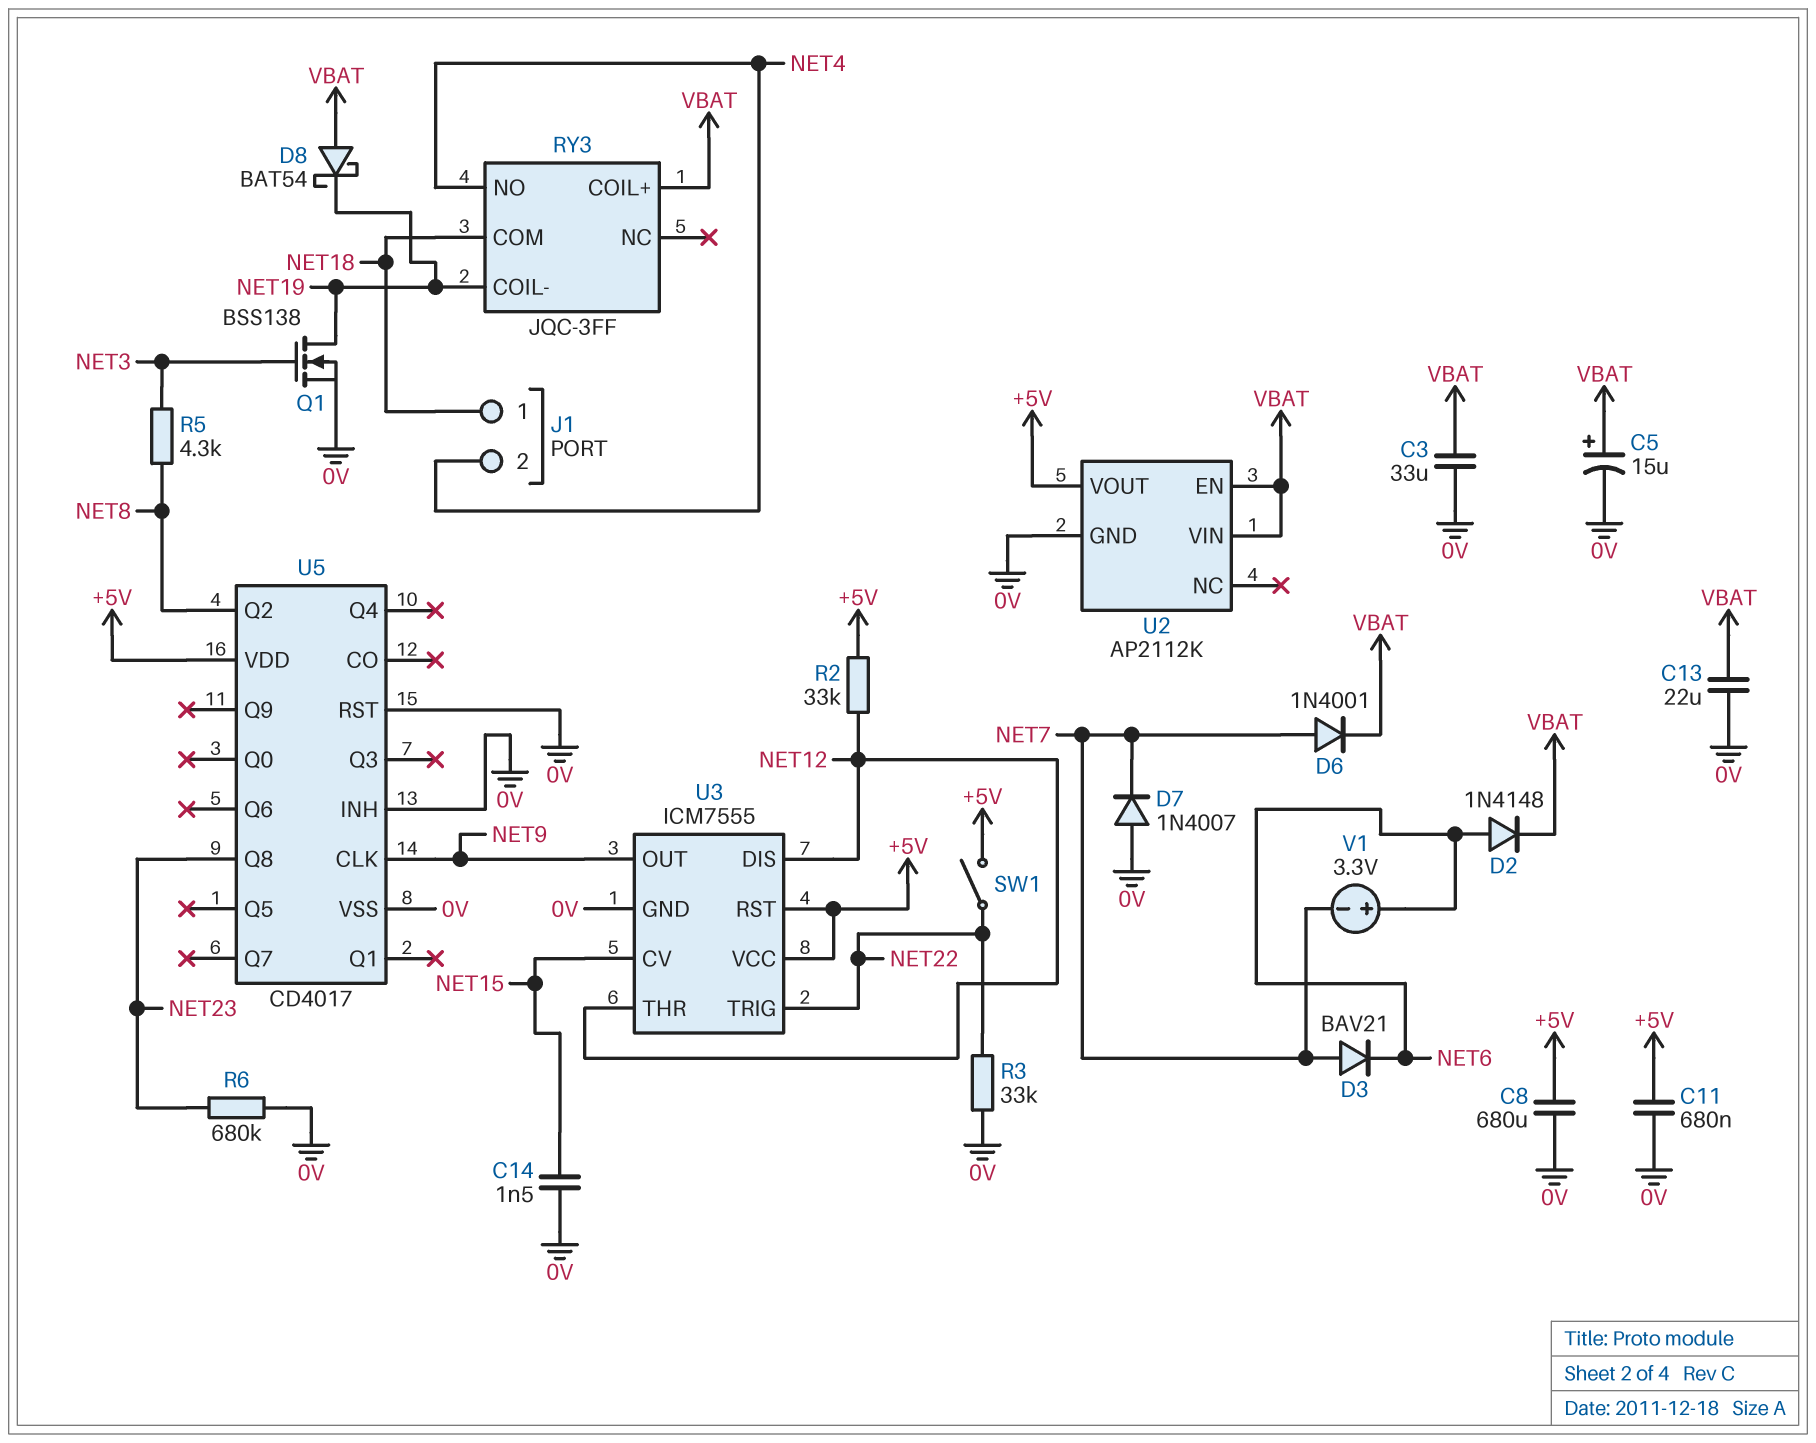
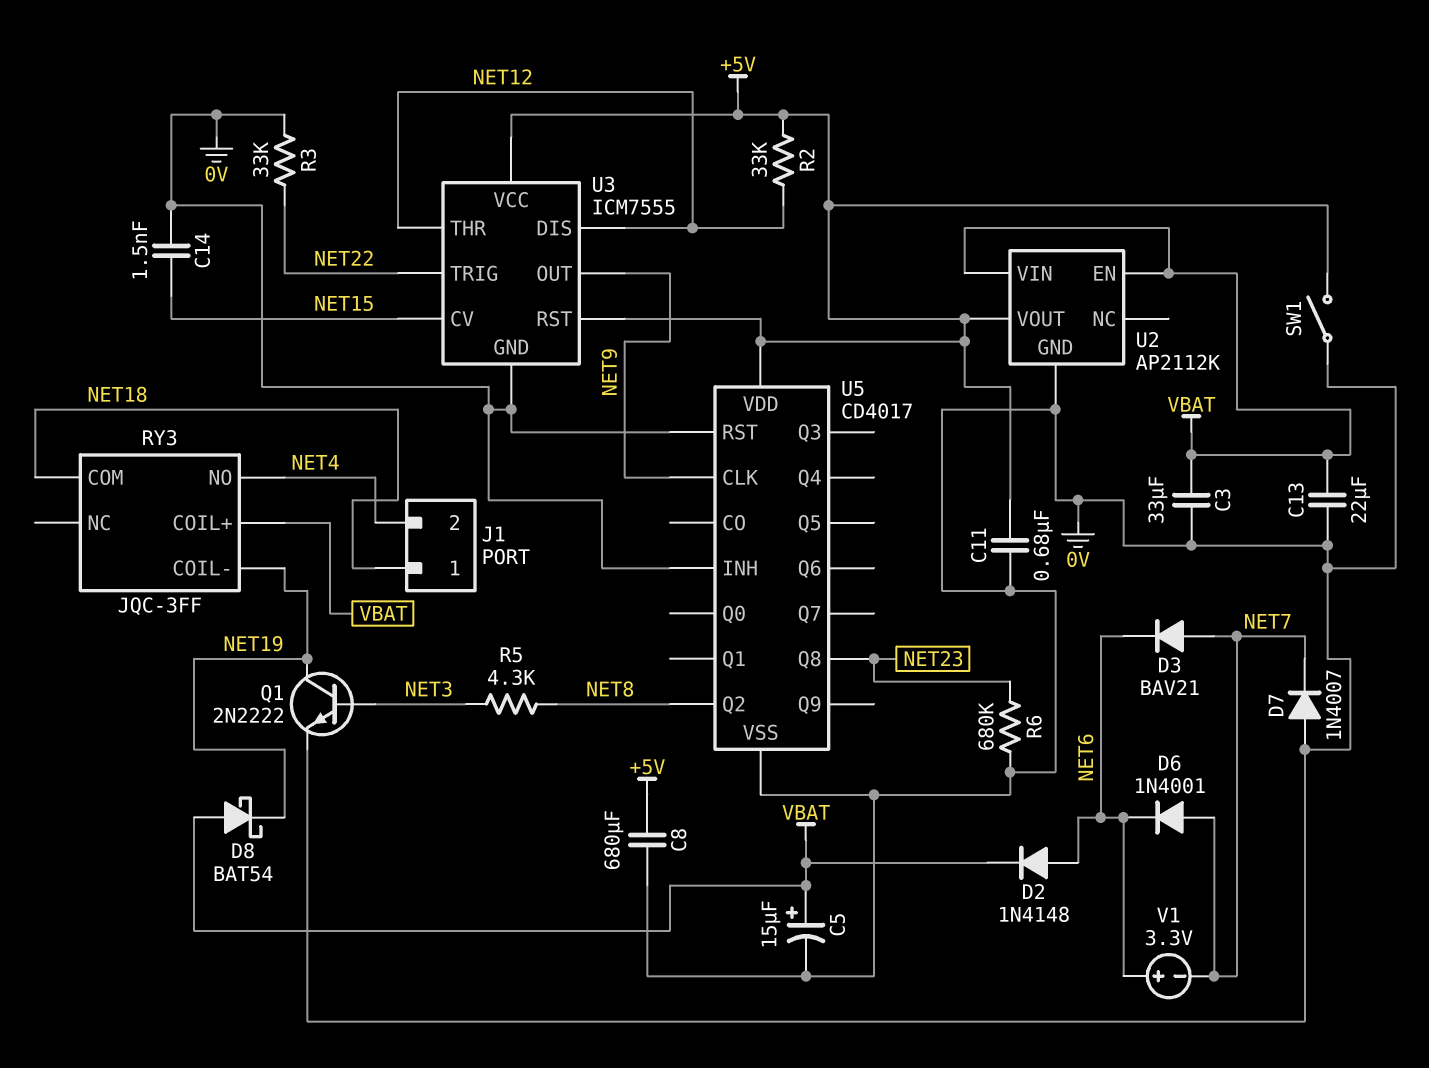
D6: diode 1N4001 (A NET7, K VBAT) -> diode 1N4001 (A NET7, K NET6)
Q1: NMOS BSS138 (G NET3, D NET19, S 0V) -> NPN 2N2222 (B NET3, C NET19, E 0V)
SW1: switch (+5V, NET22) -> switch (+5V, 0V)

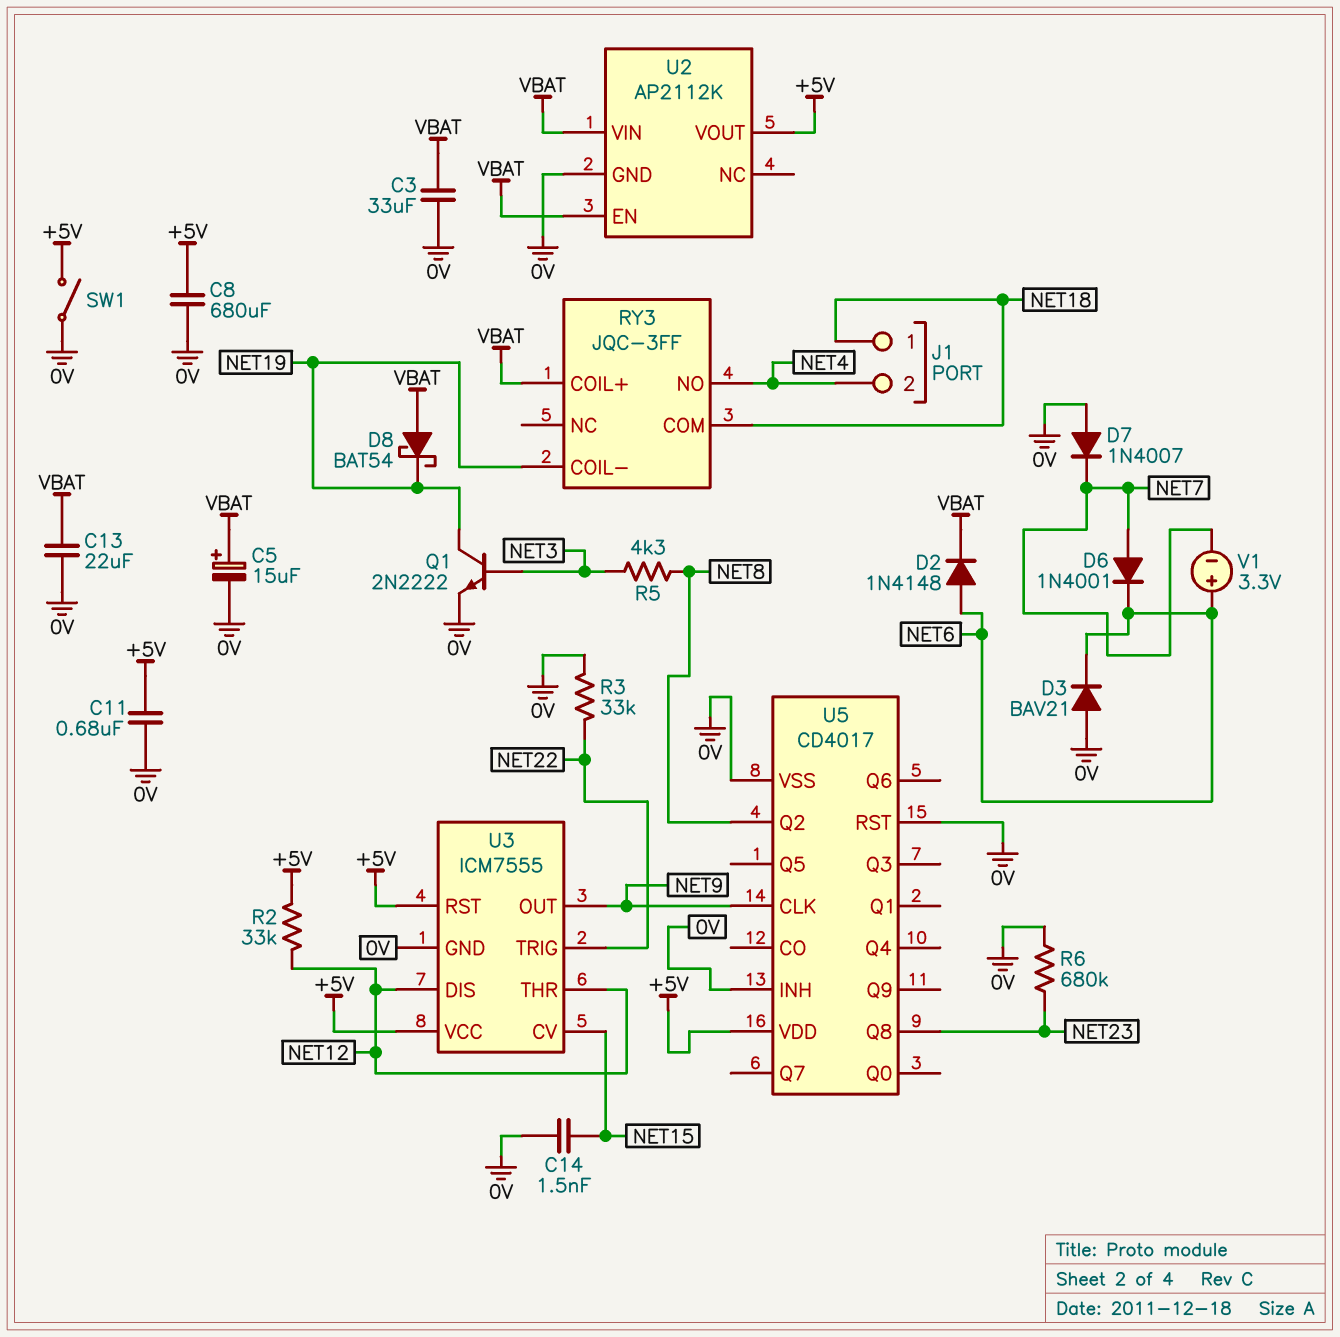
D3: diode BAV21 (A NET7, K NET6) -> diode BAV21 (A 0V, K NET6)

